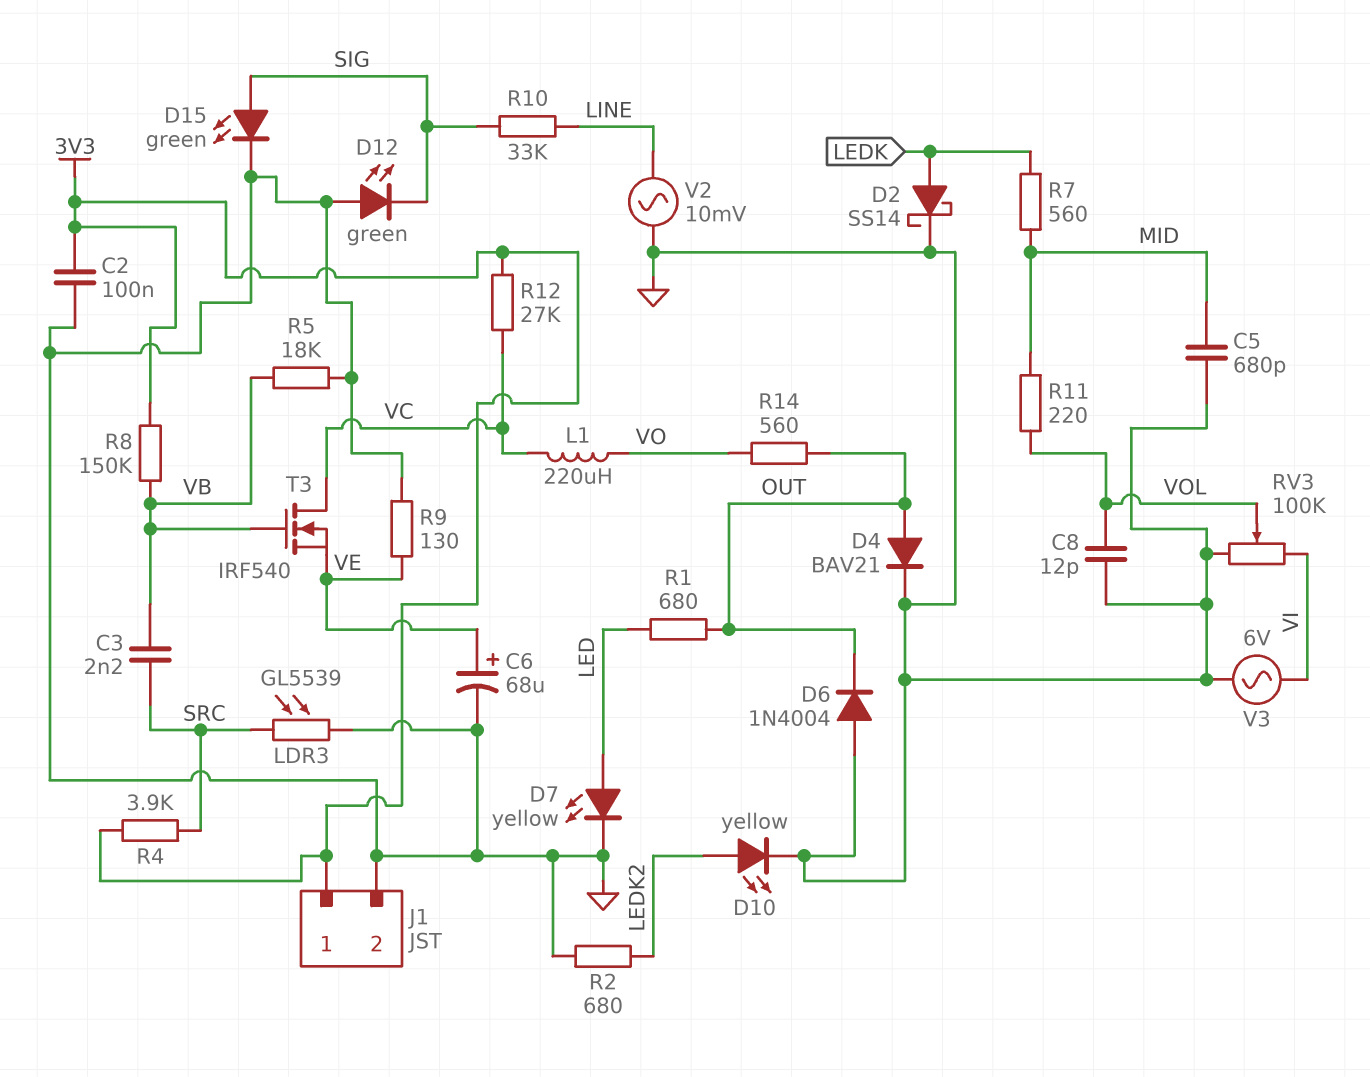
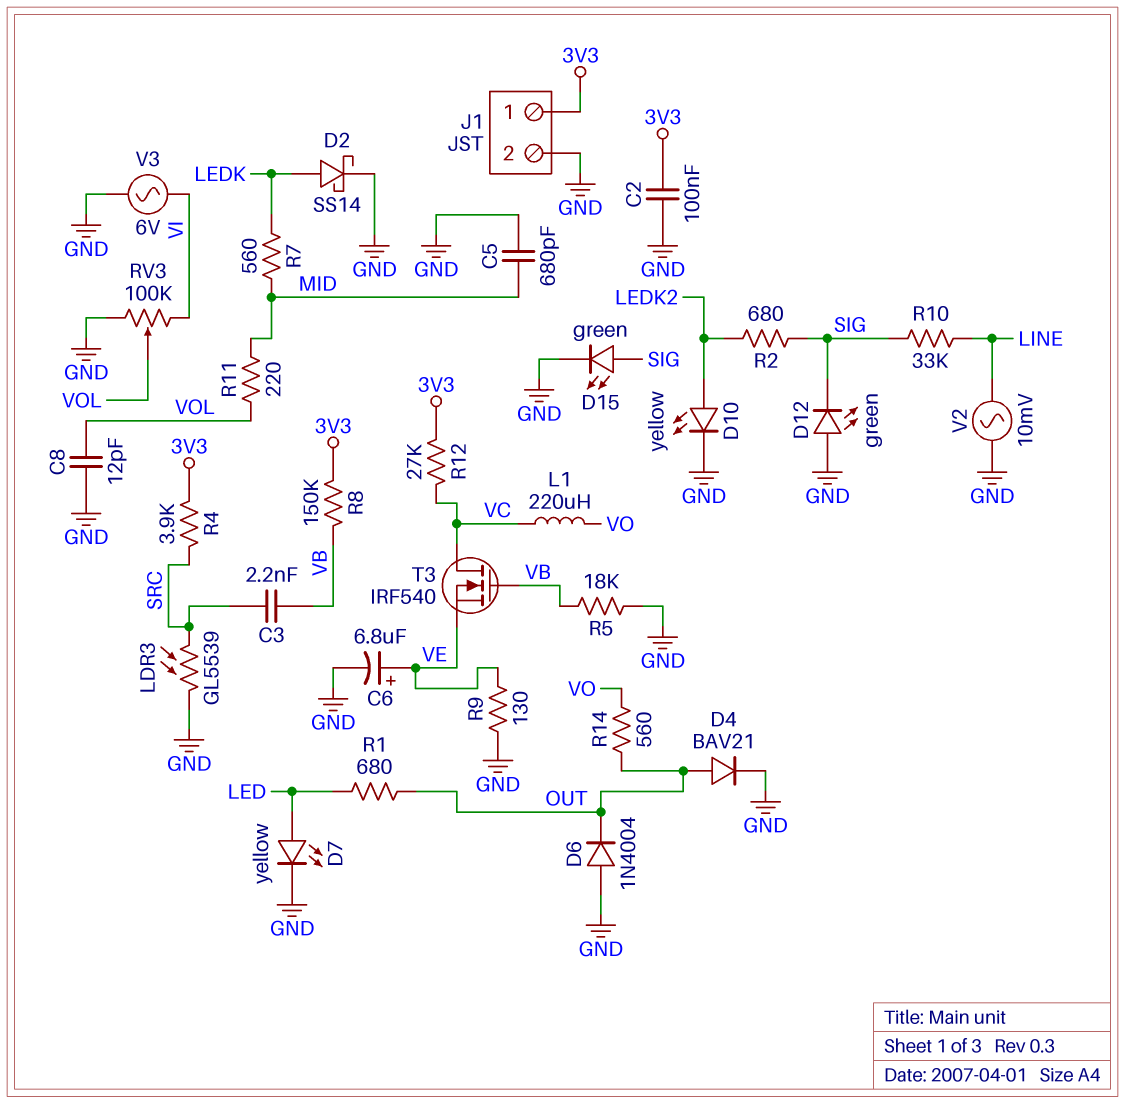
C6: 68uF (plus VE, minus GND) -> 6.8uF (plus VE, minus GND)
R2: 680 (GND, LEDK2) -> 680 (LEDK2, SIG)

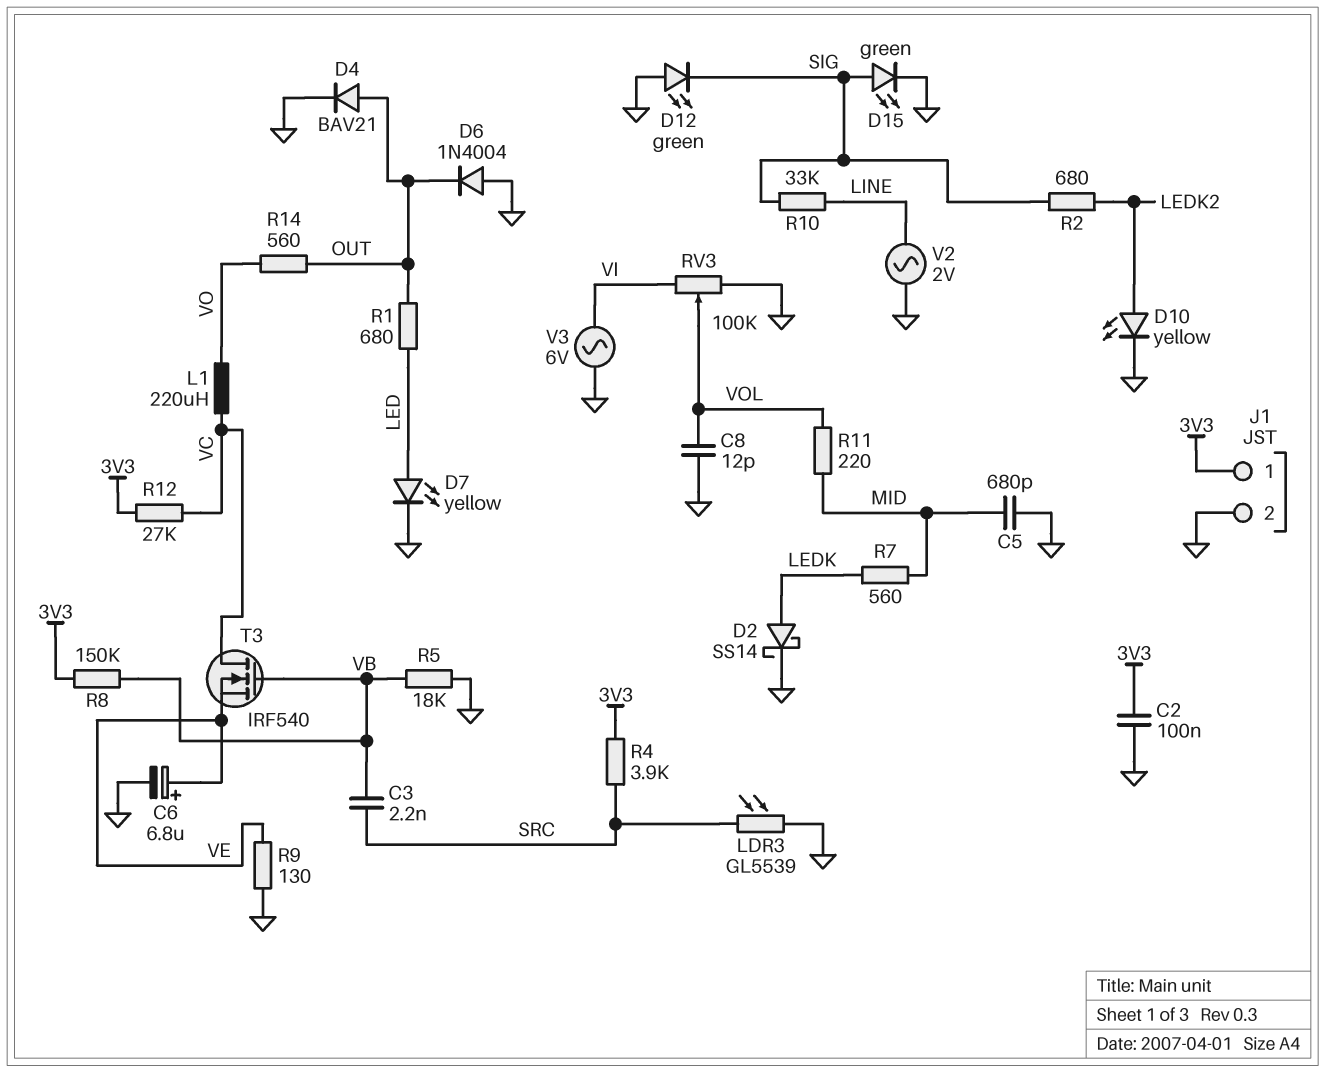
V2: AC 10mV (GND, LINE) -> AC 2V (GND, LINE)

